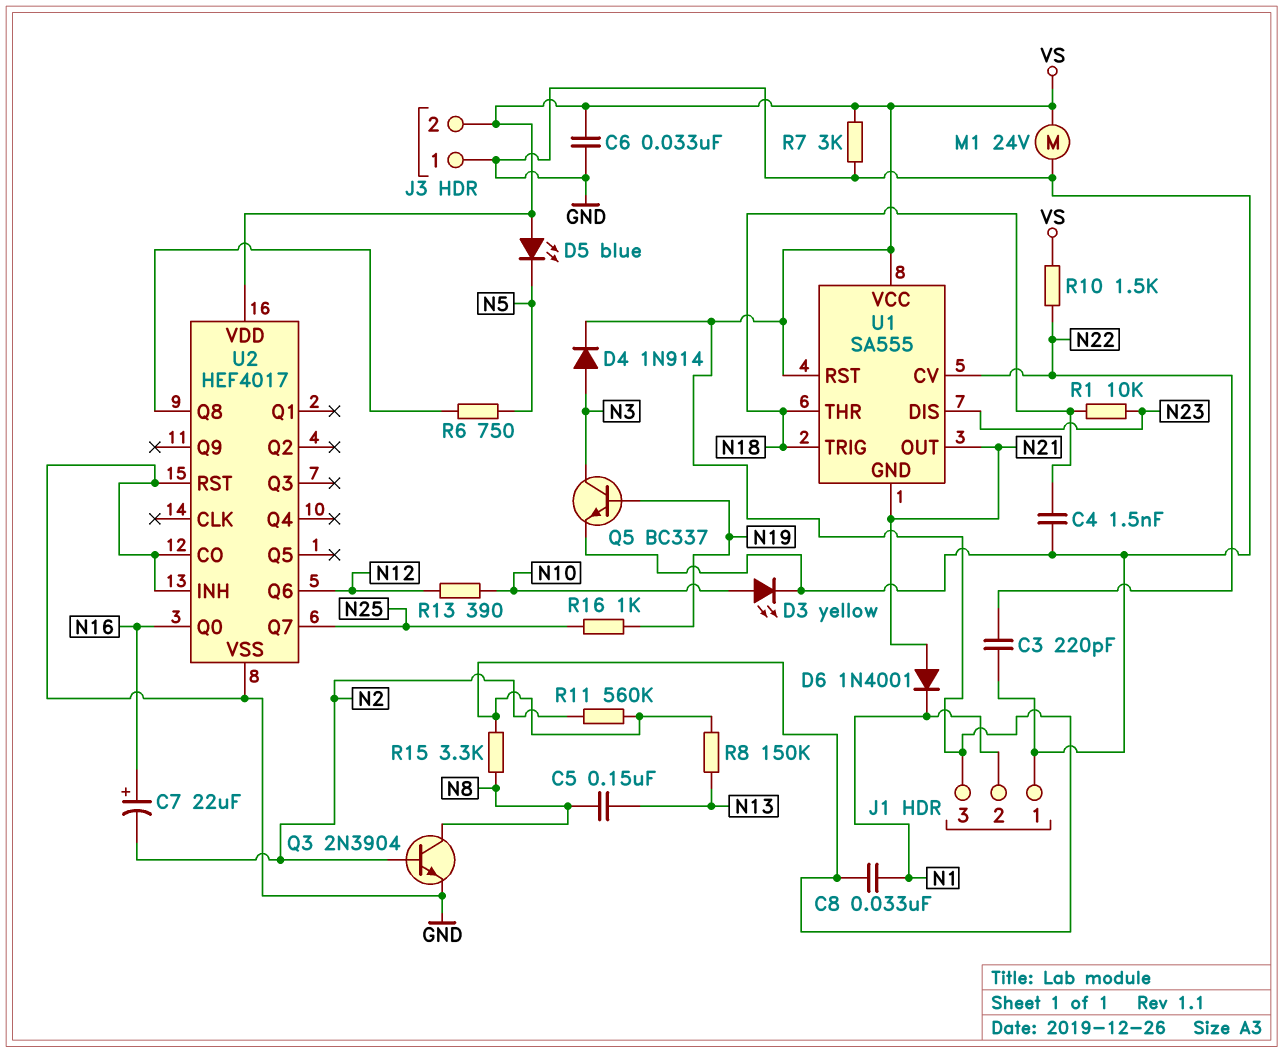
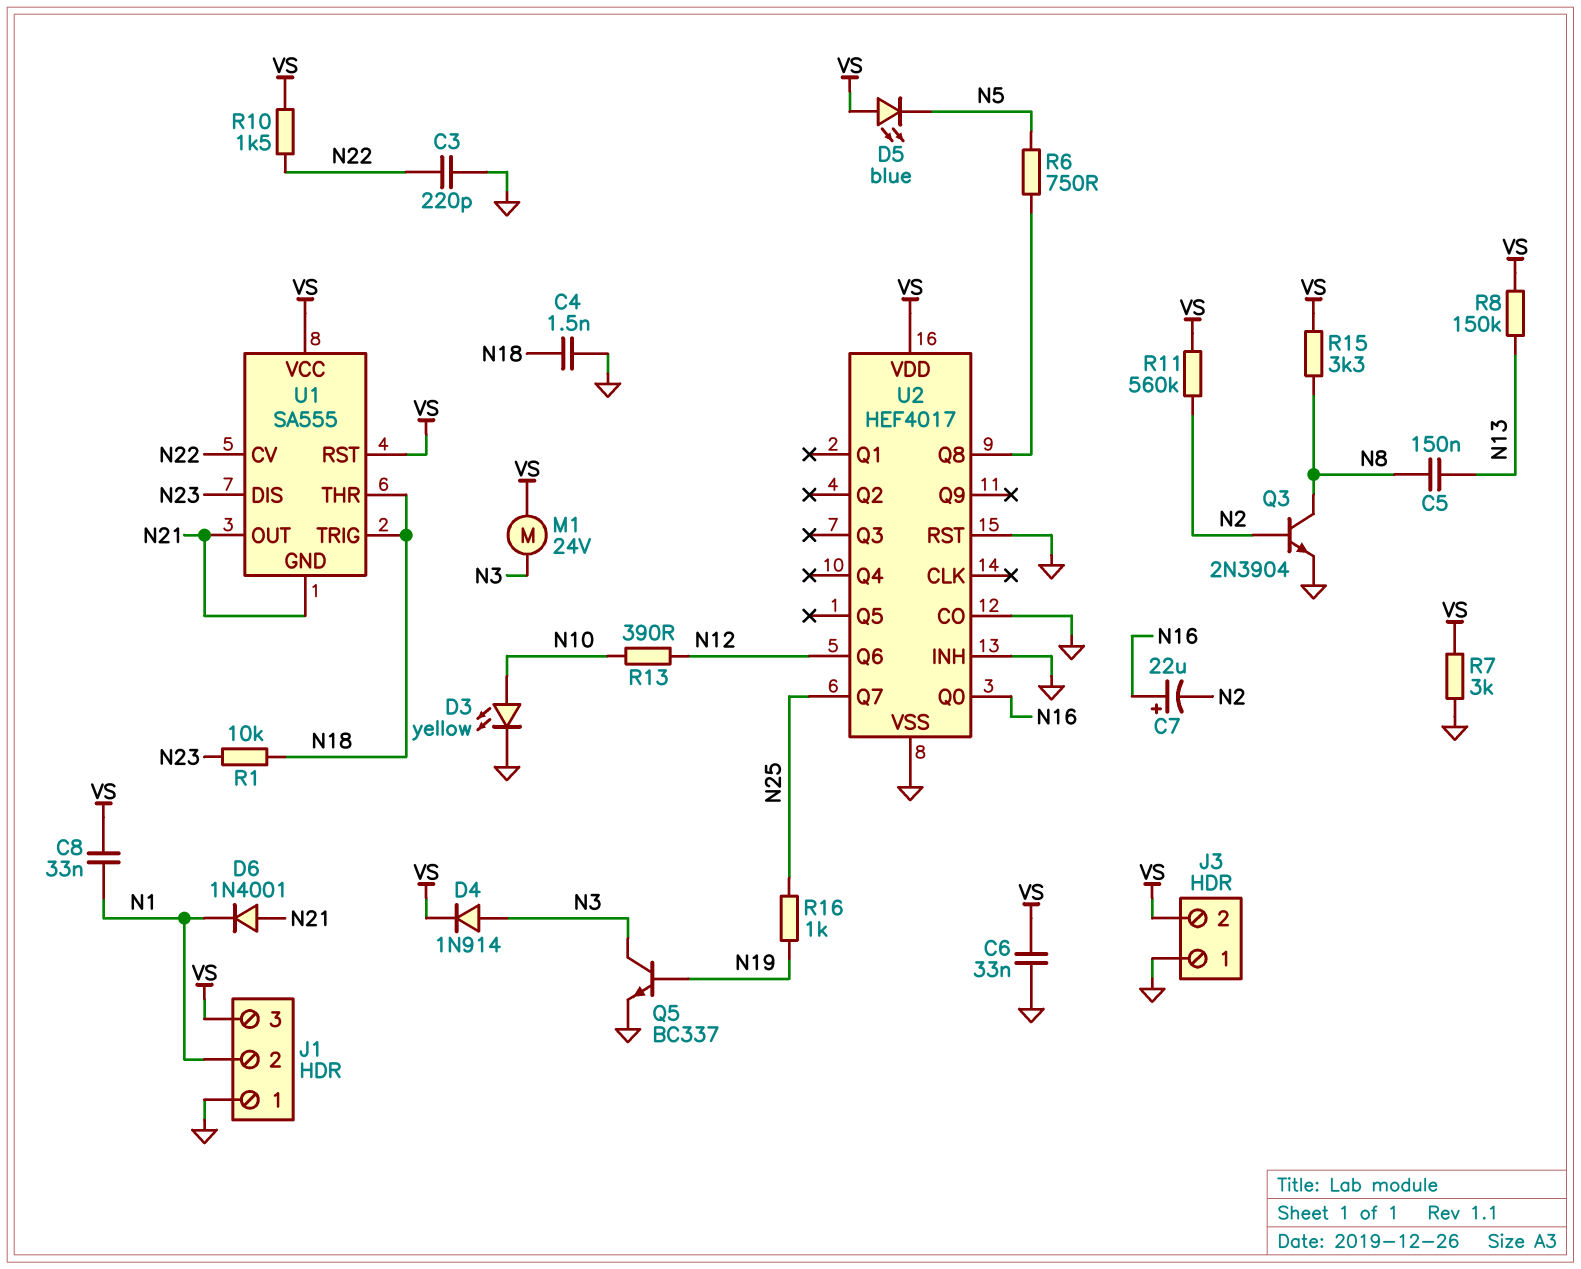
M1: motor 24V (GND, VS) -> motor 24V (N3, VS)

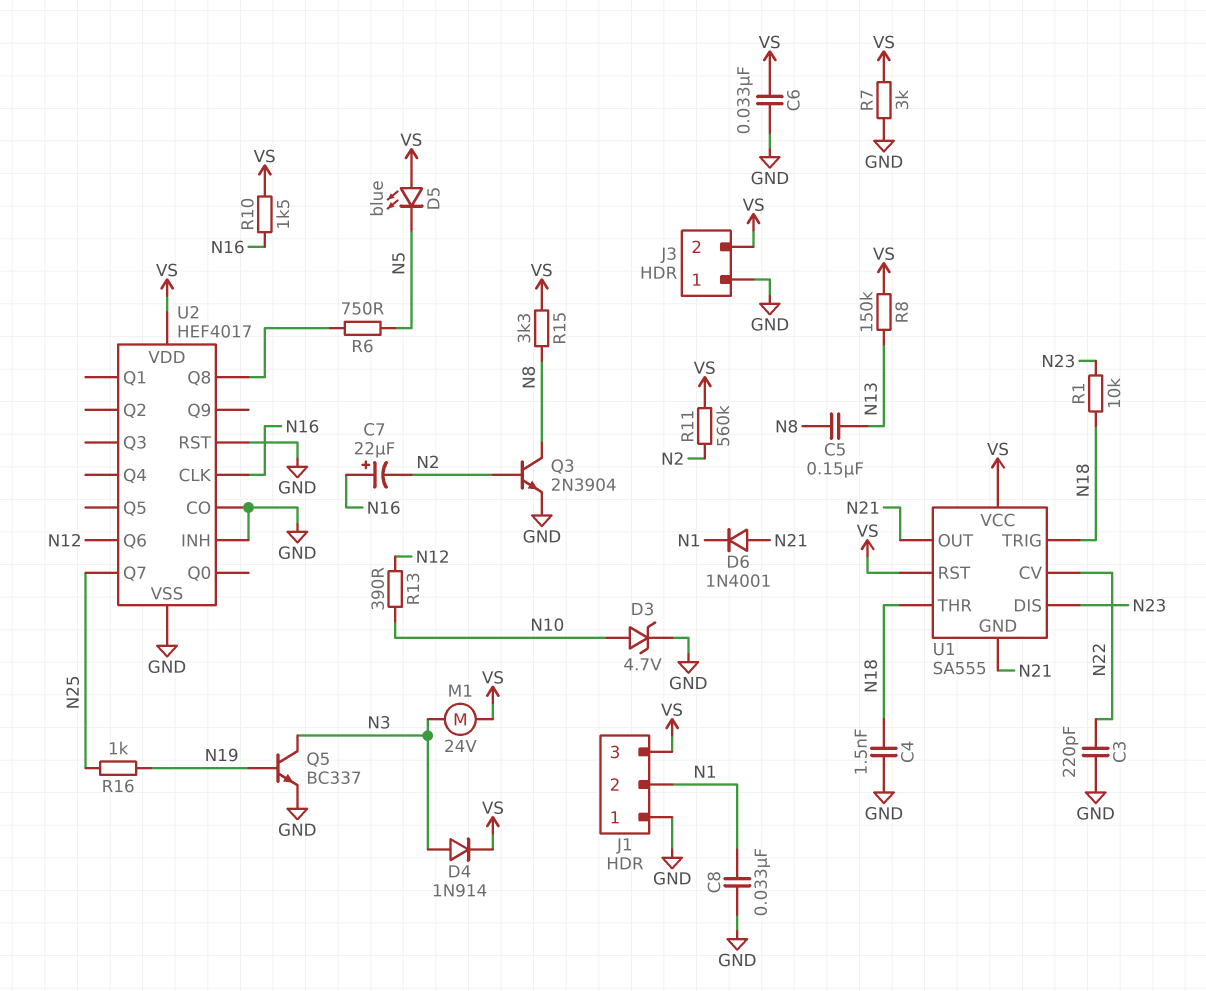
C8: 33nF (N1, VS) -> 33nF (GND, N1)
D3: LED yellow (A N10, K GND) -> zener 4.7V (A N10, K GND)
R10: 1.5k (N22, VS) -> 1.5k (N16, VS)
U2 pin CLK: none -> N16
U2 pin Q0: N16 -> none

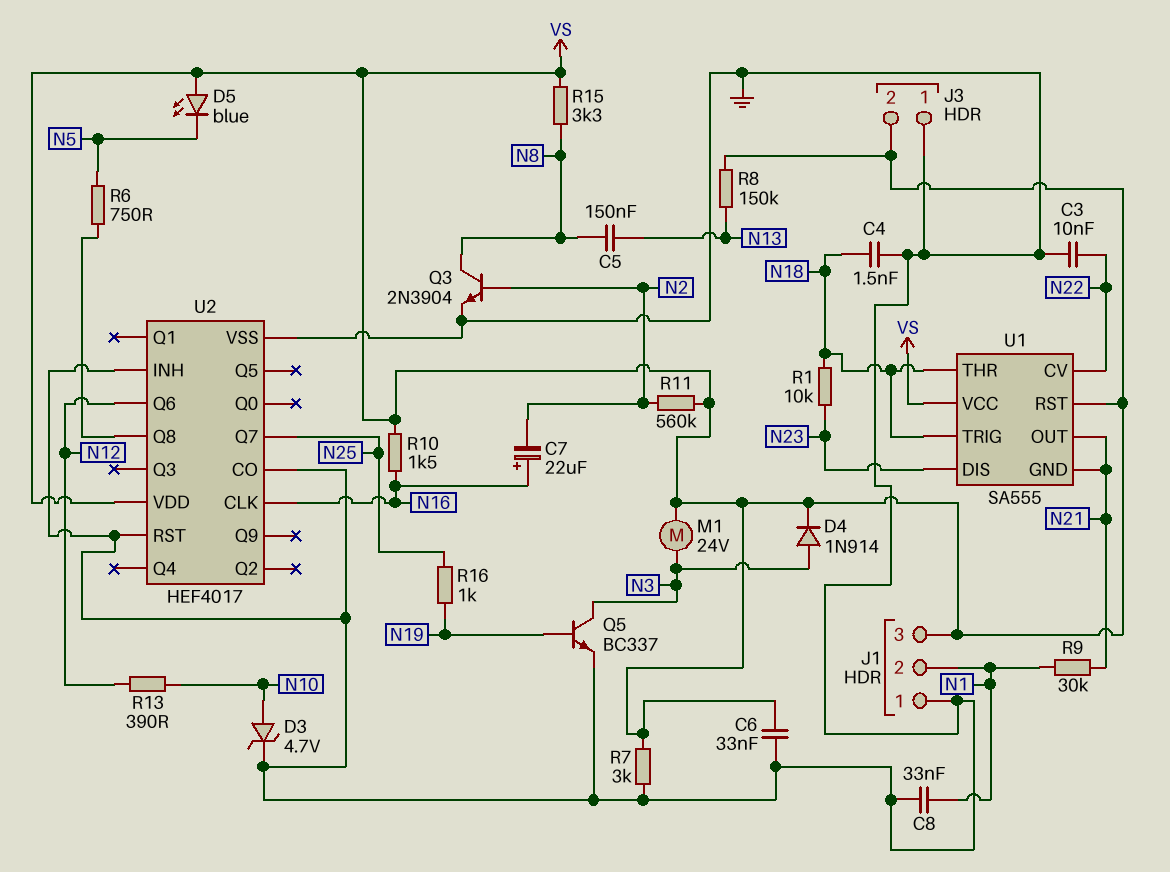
C3: 220pF (GND, N22) -> 10nF (GND, N22)
D6: diode 1N4001 (A N21, K N1) -> none
R9: none -> 30k (N1, N21)

